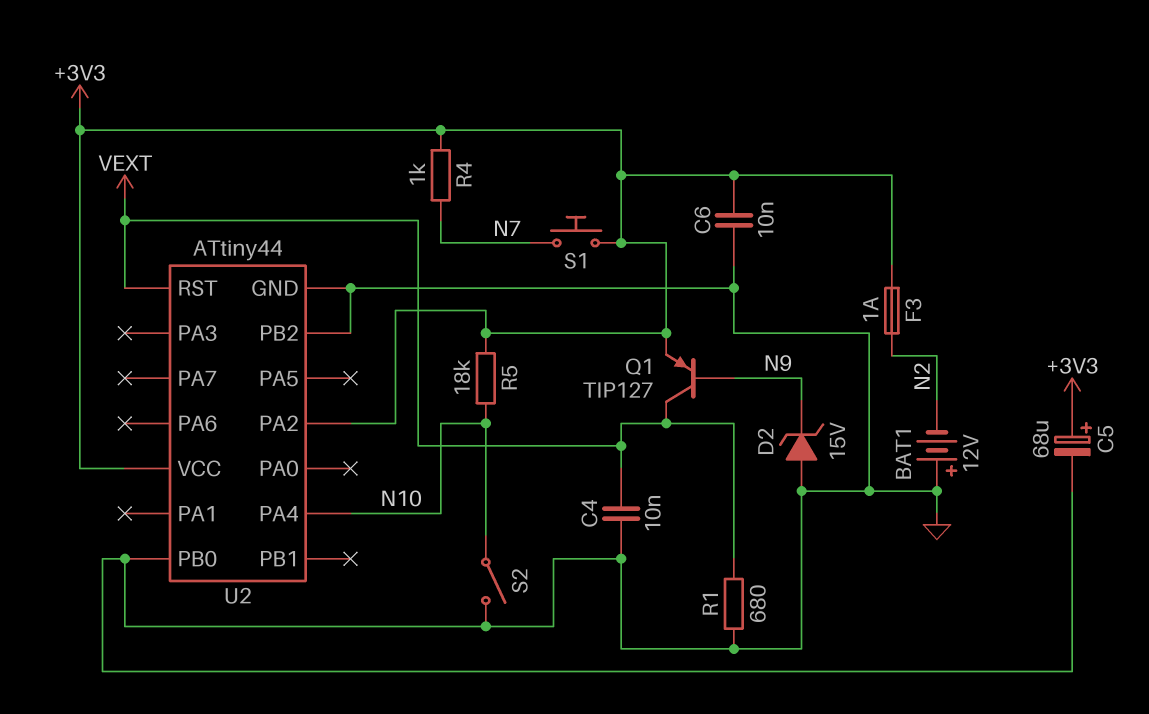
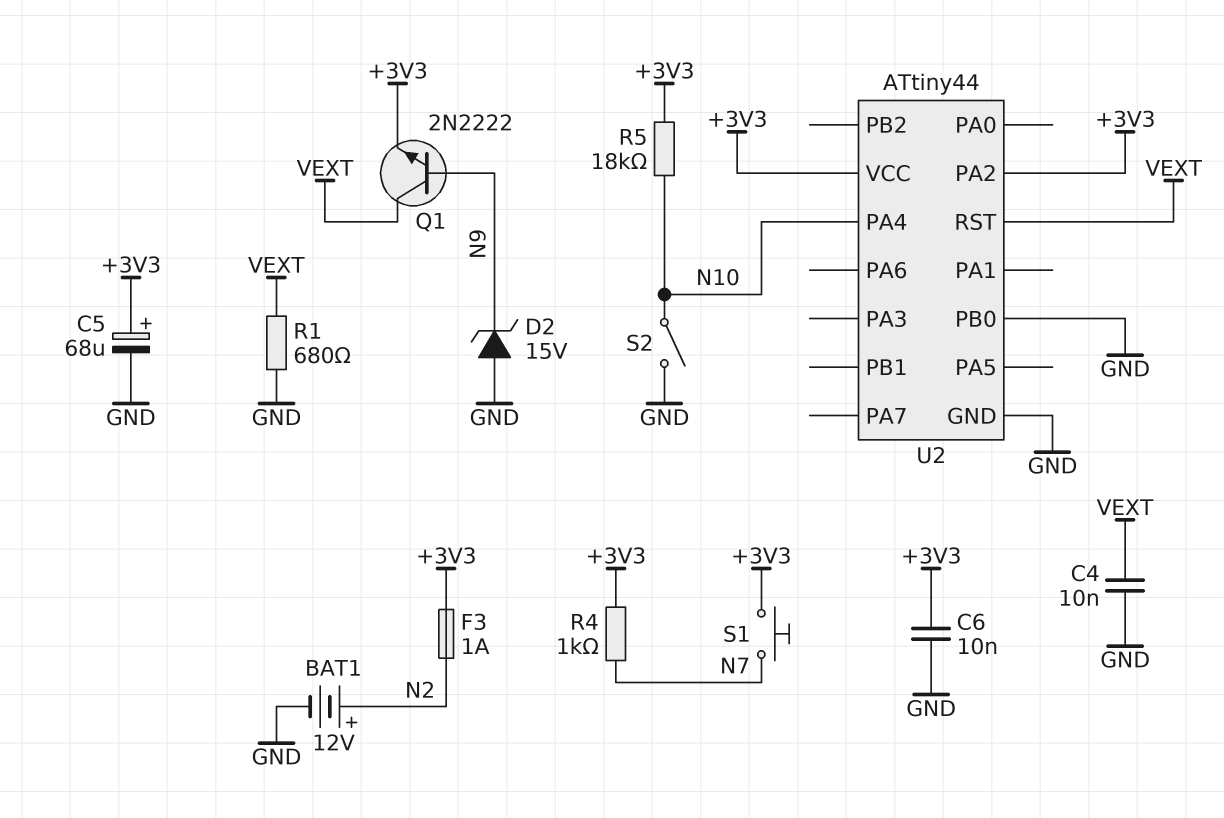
BAT1: 12V (plus GND, minus N2) -> 12V (plus N2, minus GND)
Q1: PNP TIP127 (B N9, C VEXT, E +3V3) -> NPN 2N2222 (B N9, C VEXT, E +3V3)
U2 pin PB2: GND -> none

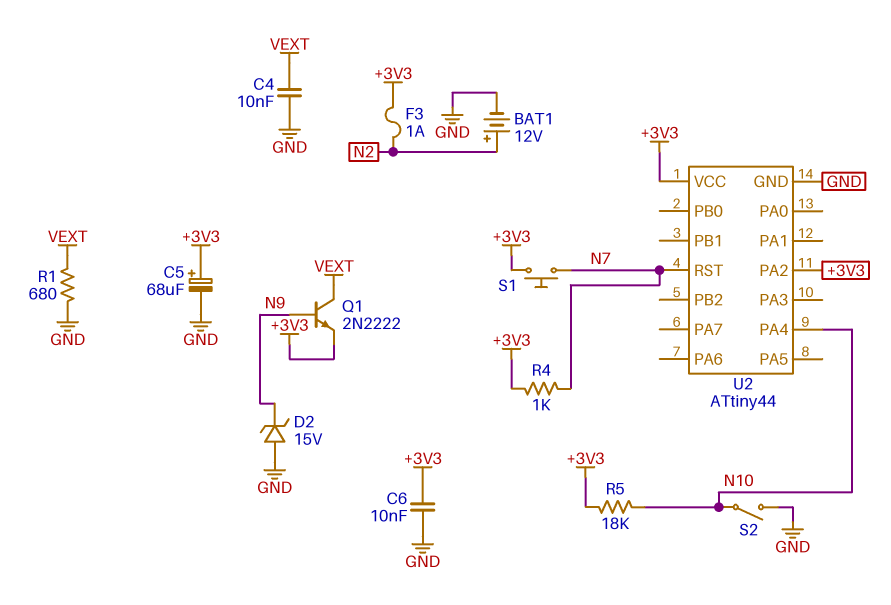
U2 pin PB0: GND -> none
U2 pin RST: VEXT -> N7

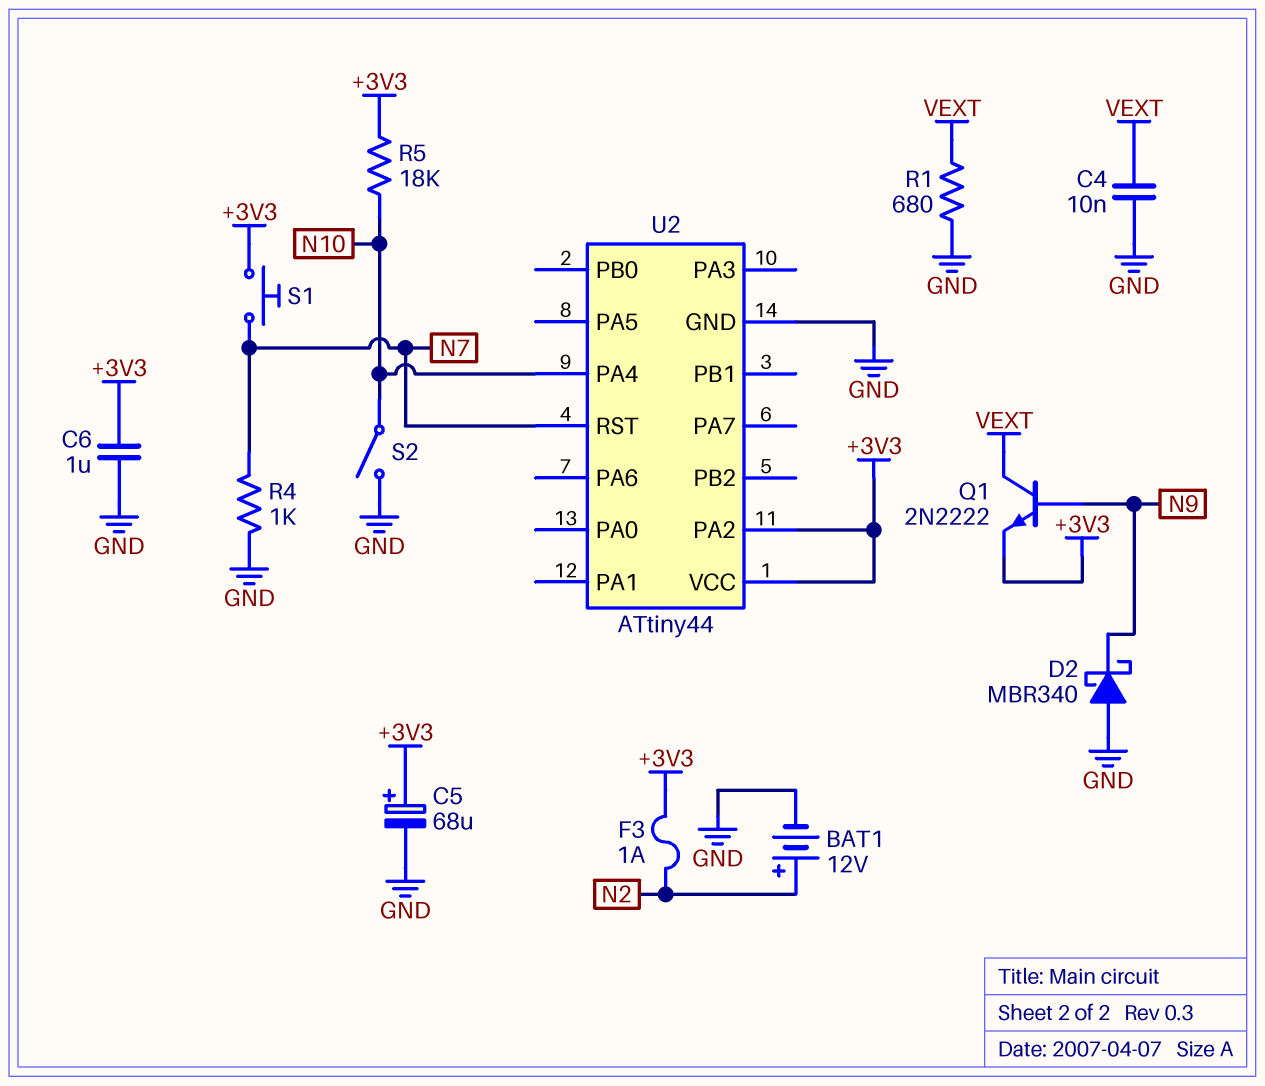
C6: 10nF (+3V3, GND) -> 1uF (+3V3, GND)
D2: zener 15V (A GND, K N9) -> schottky MBR340 (A GND, K N9)
R4: 1k (+3V3, N7) -> 1k (GND, N7)

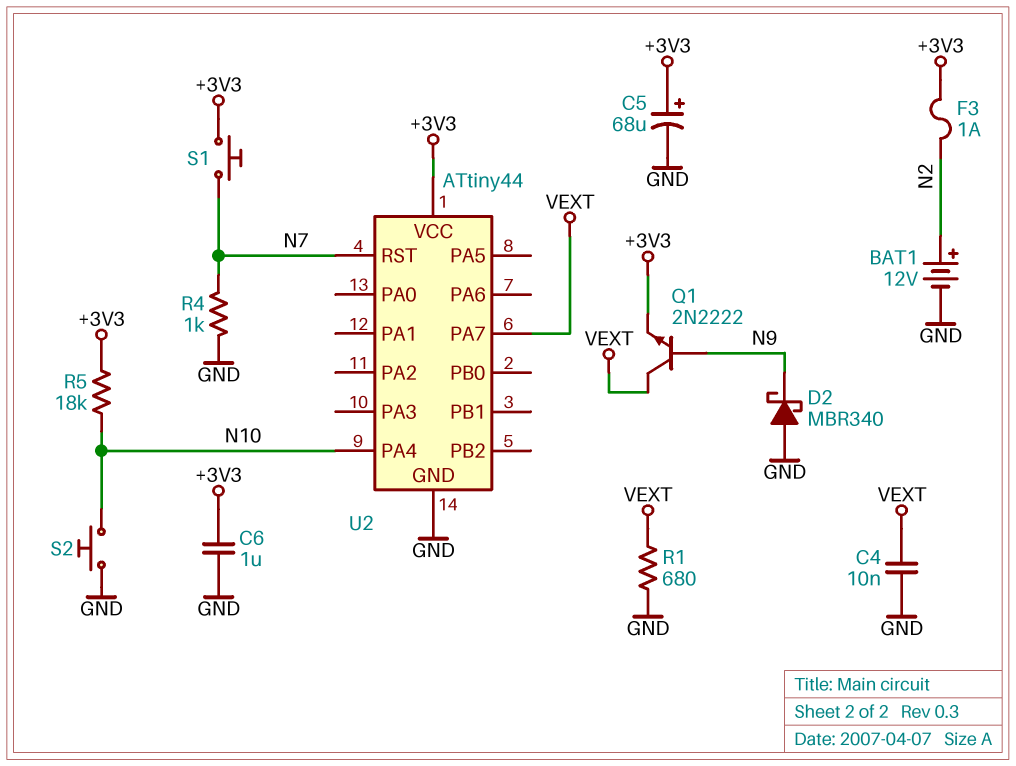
S2: switch (GND, N10) -> button (GND, N10)
U2 pin PA2: +3V3 -> none
U2 pin PA7: none -> VEXT

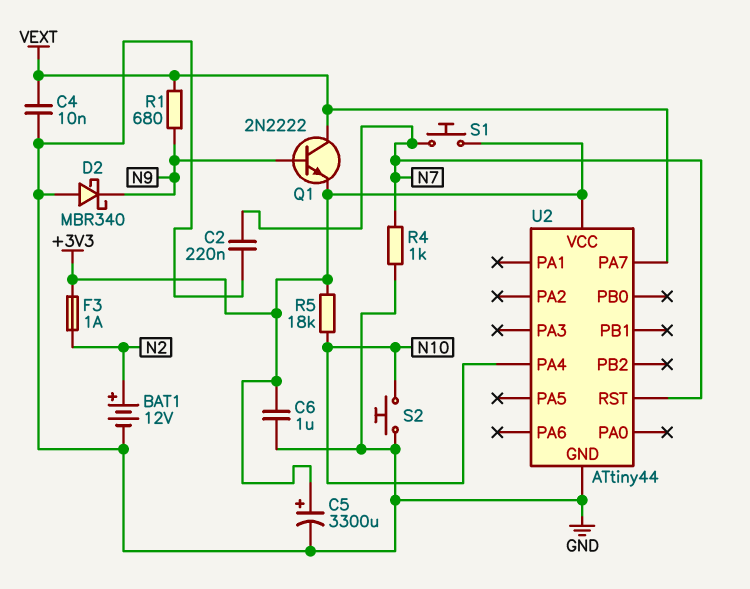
C2: none -> 220nF (GND, N7)
C5: 68uF (plus +3V3, minus GND) -> 3300uF (plus +3V3, minus GND)
R1: 680 (GND, VEXT) -> 680 (N9, VEXT)

